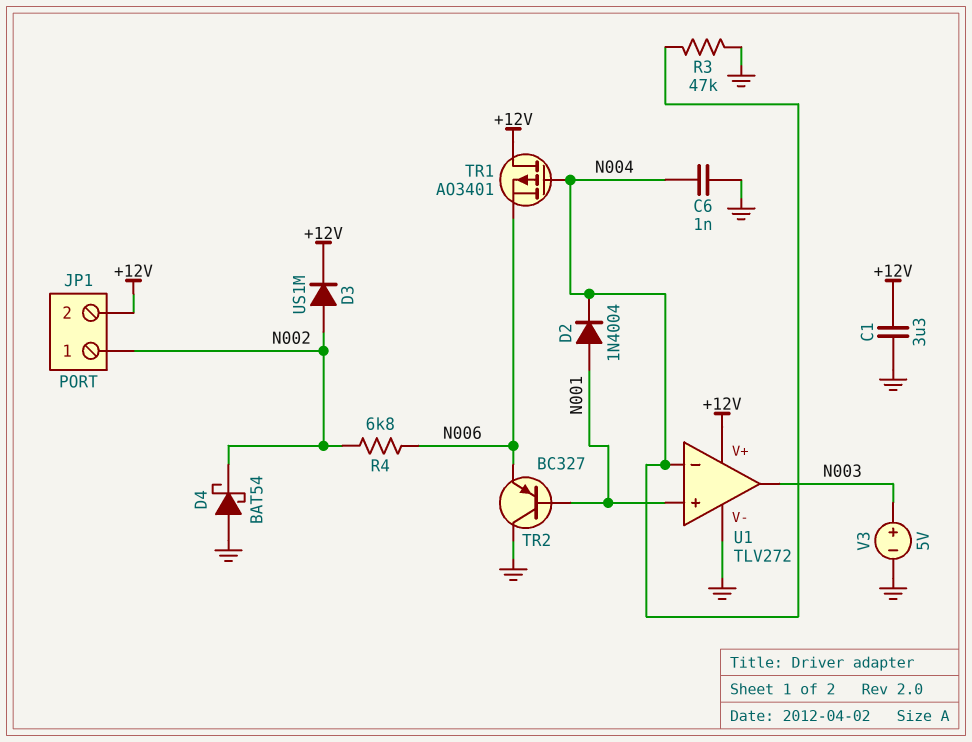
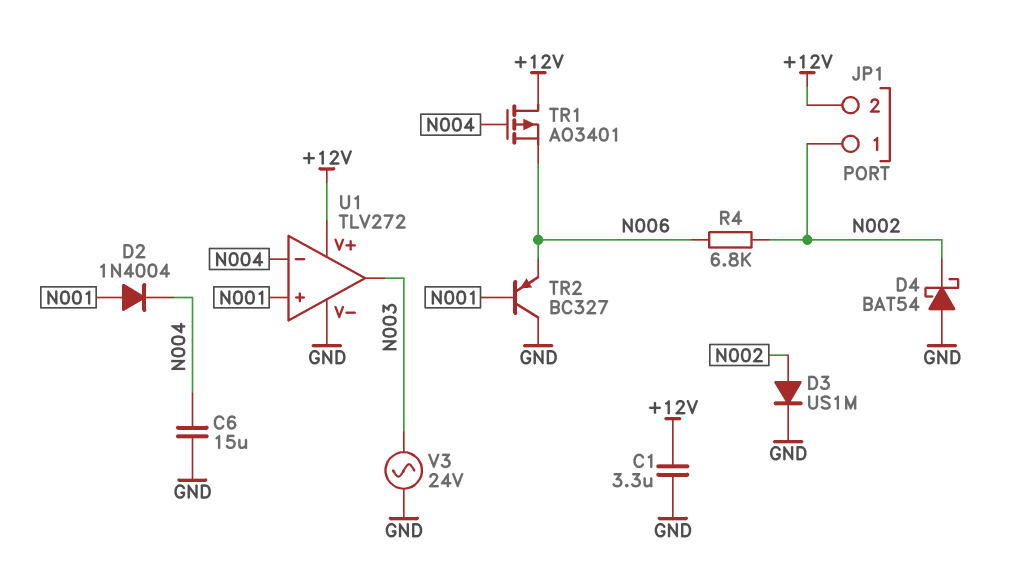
C6: 1nF (GND, N004) -> 15uF (GND, N004)
D3: diode US1M (A N002, K +12V) -> diode US1M (A N002, K GND)
R3: 47k (GND, N004) -> none
V3: 5V (plus N003, minus GND) -> AC 24V (GND, N003)

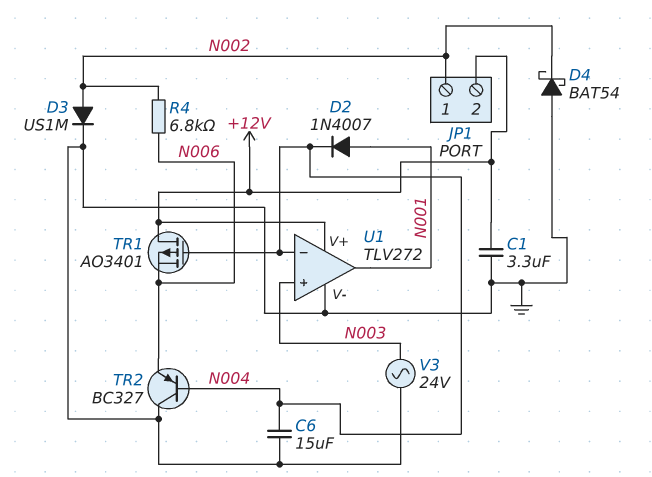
D2: diode 1N4004 (A N001, K N004) -> diode 1N4007 (A N001, K N004)
TR2: PNP BC327 (B N001, C GND, E N006) -> PNP BC327 (B N004, C GND, E N006)
U1 pin in+: N001 -> N003
U1 pin out: N003 -> N001

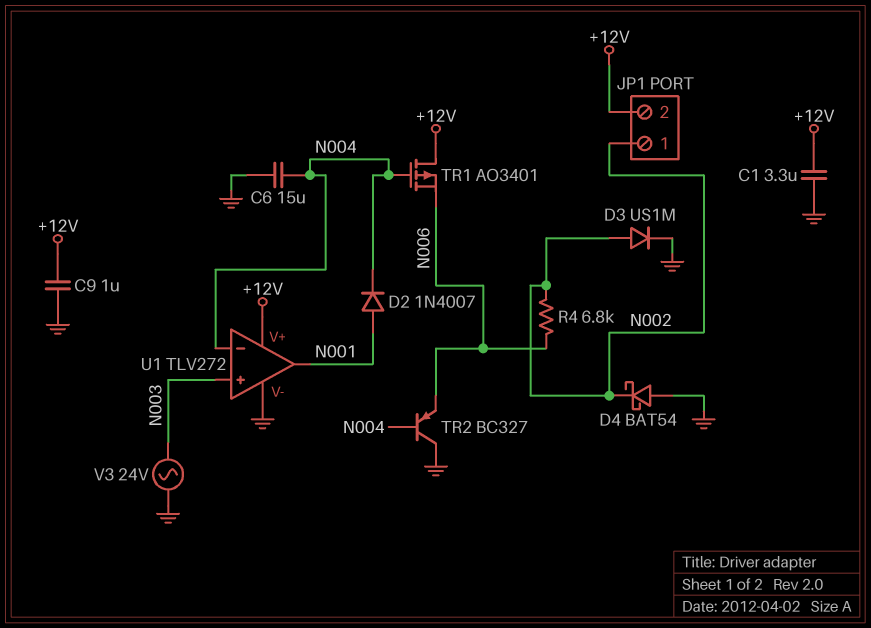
C9: none -> 1uF (+12V, GND)

